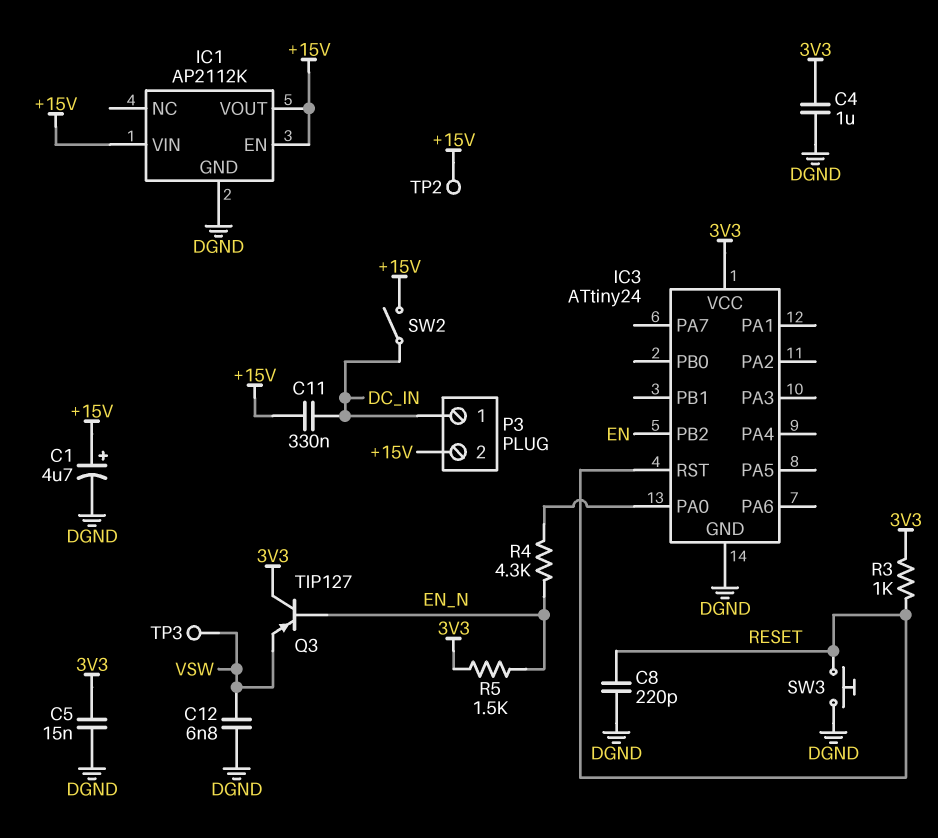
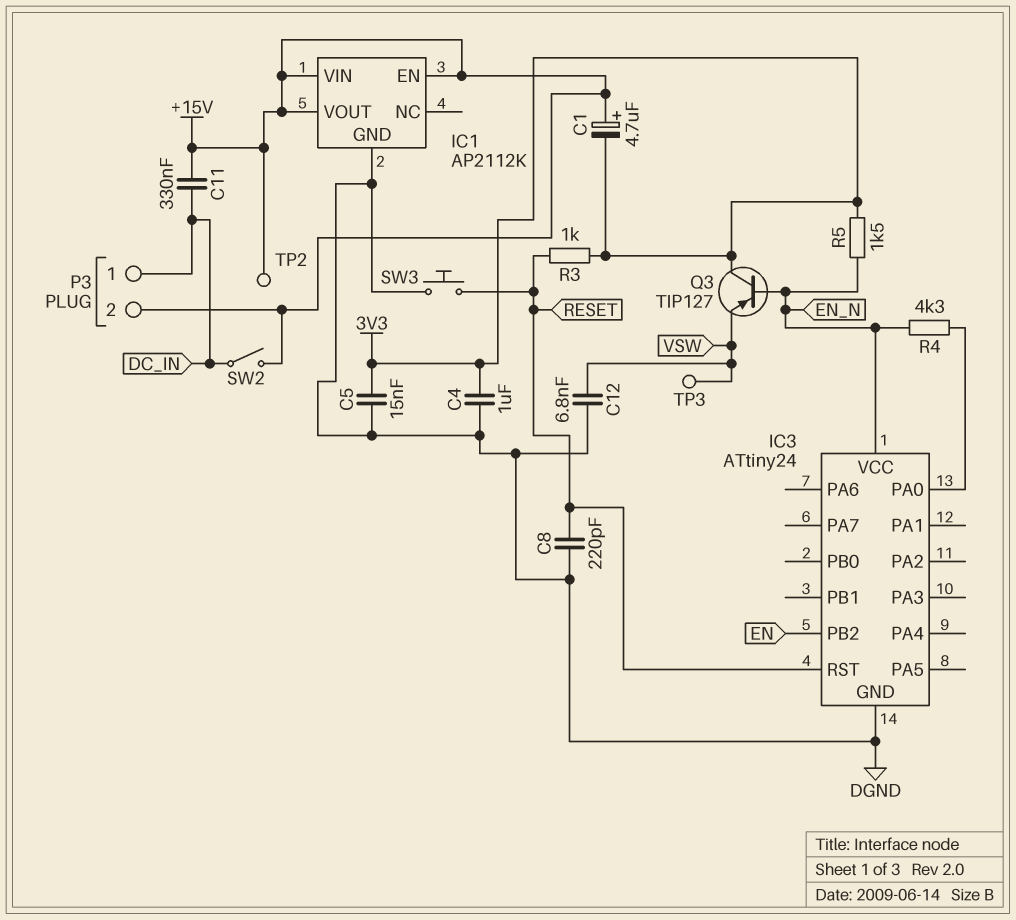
C1: 4.7uF (plus +15V, minus DGND) -> 4.7uF (plus +15V, minus 3V3)
IC3 pin VCC: 3V3 -> EN_N

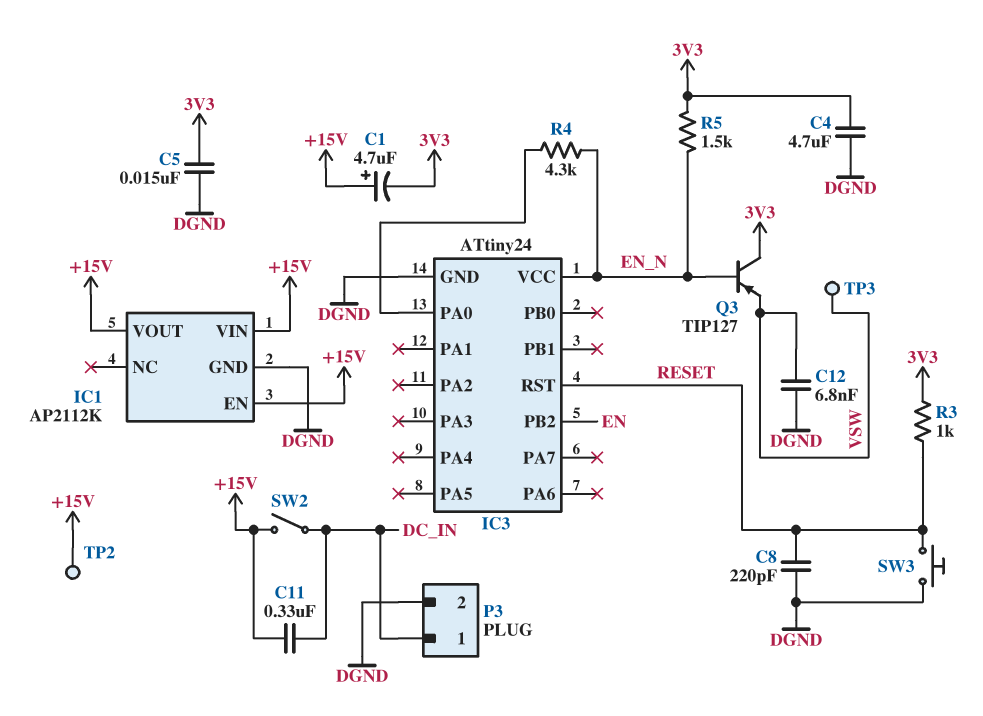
C4: 1uF (3V3, DGND) -> 4.7uF (3V3, DGND)
P3 pin 2: +15V -> DGND

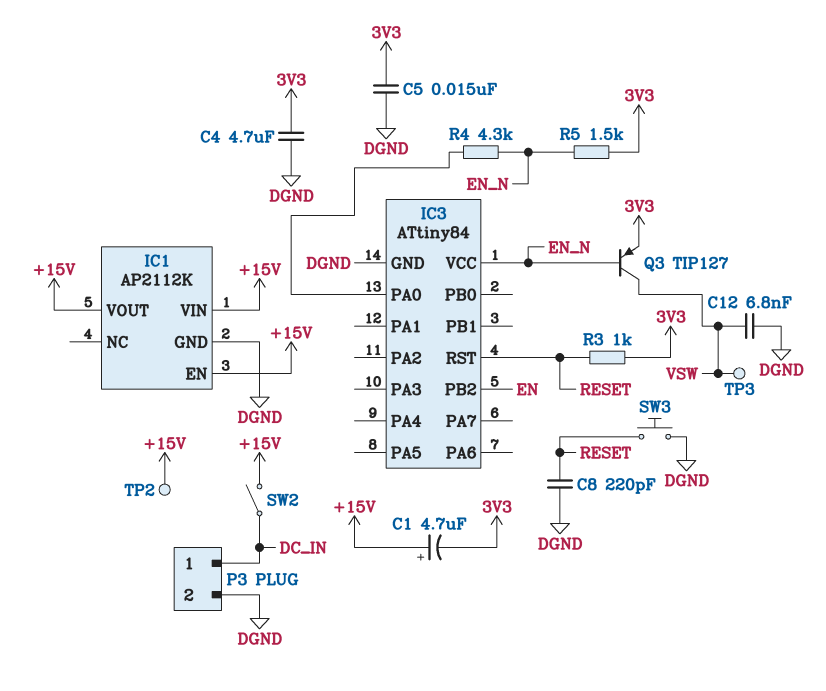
C11: 330nF (+15V, DC_IN) -> none
IC3: ATtiny24 -> ATtiny84
Q3: PNP TIP127 (B EN_N, C 3V3, E VSW) -> PNP TIP127 (B EN_N, C VSW, E 3V3)

